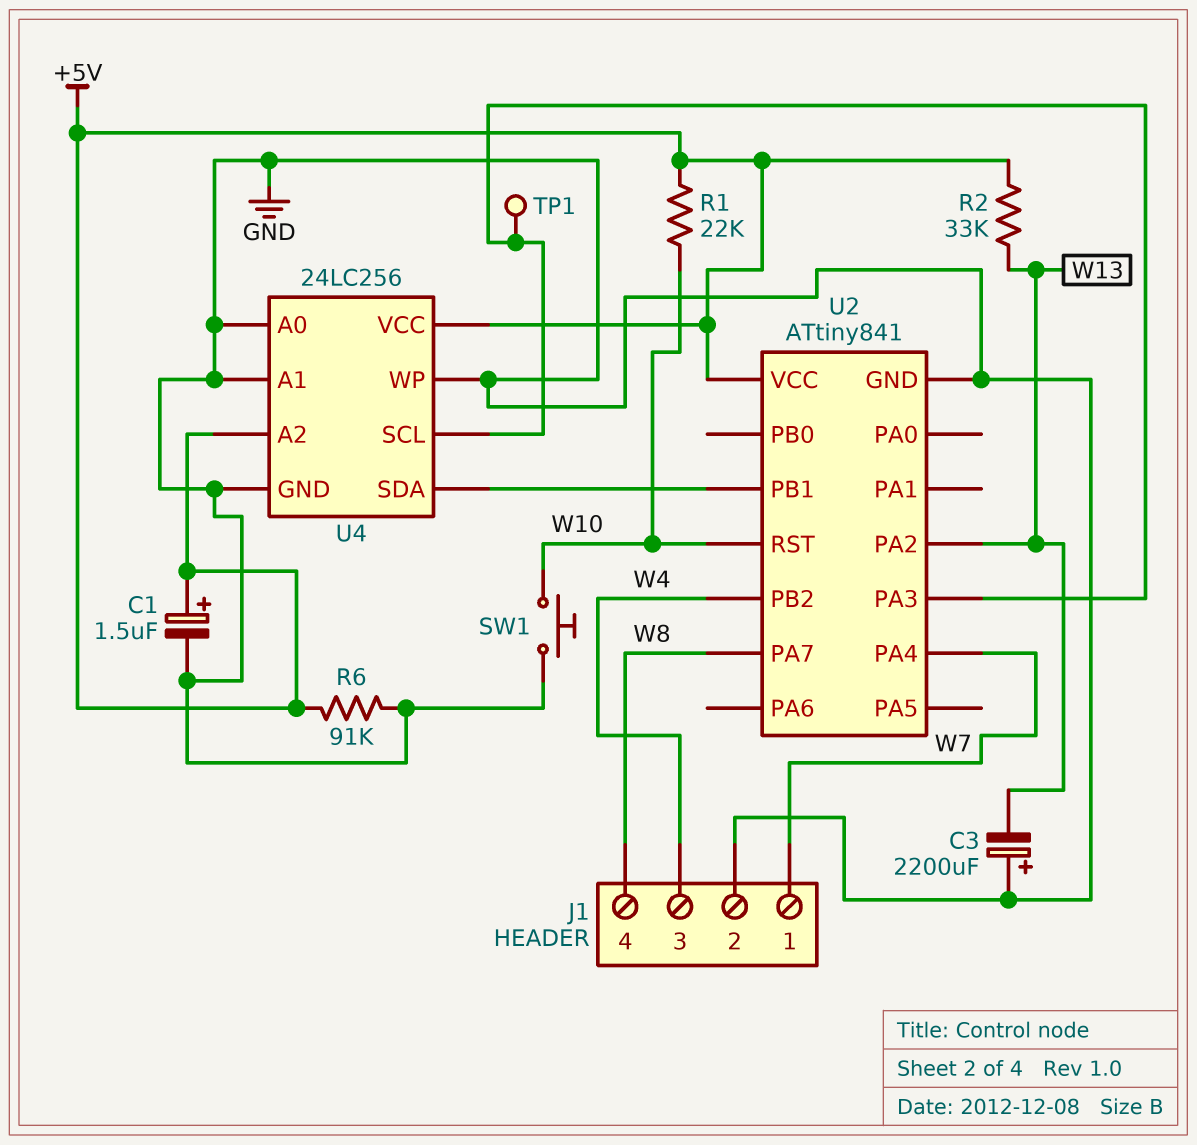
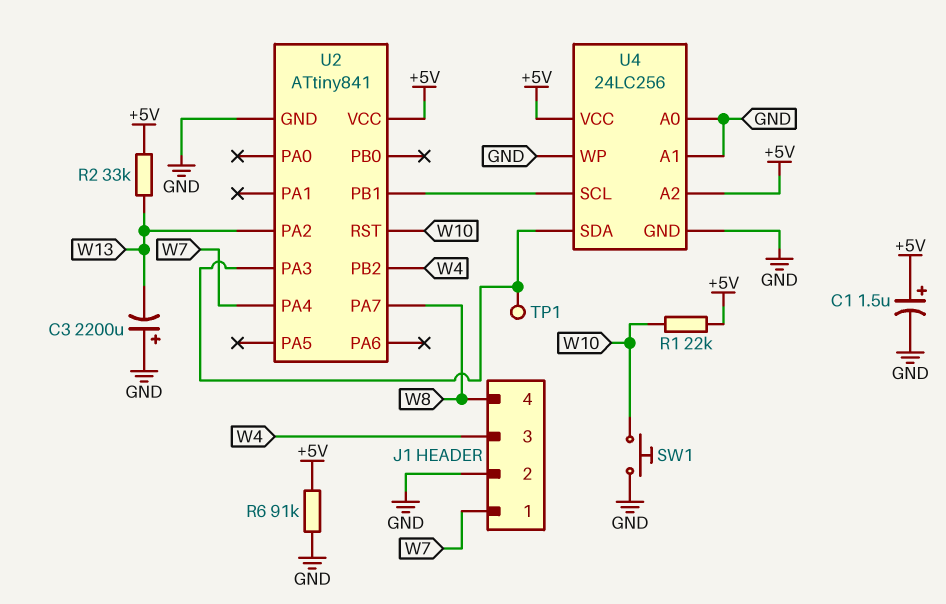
U4 pin SCL: U2/PA3 -> U2/PB1
U4 pin SDA: U2/PB1 -> U2/PA3

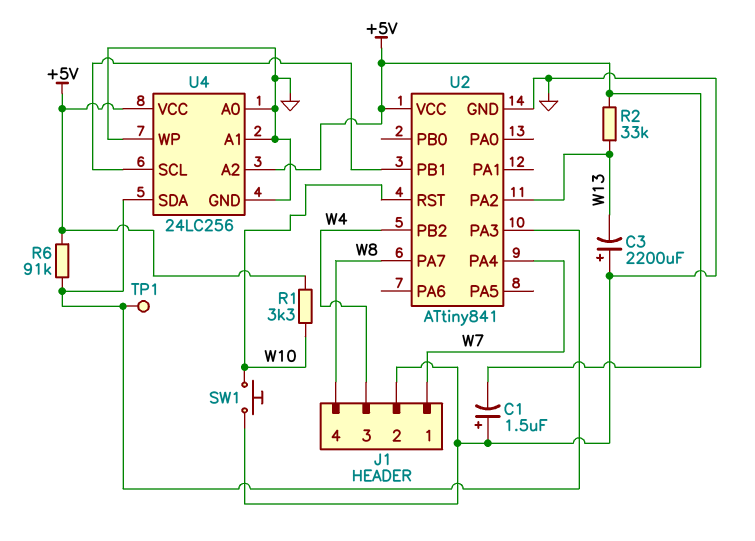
C1: 1.5uF (plus +5V, minus GND) -> 1.5uF (plus GND, minus +5V)
R1: 22k (+5V, W10) -> 3.3k (+5V, W10)
R6: 91k (+5V, GND) -> 91k (+5V, U2/PA3)

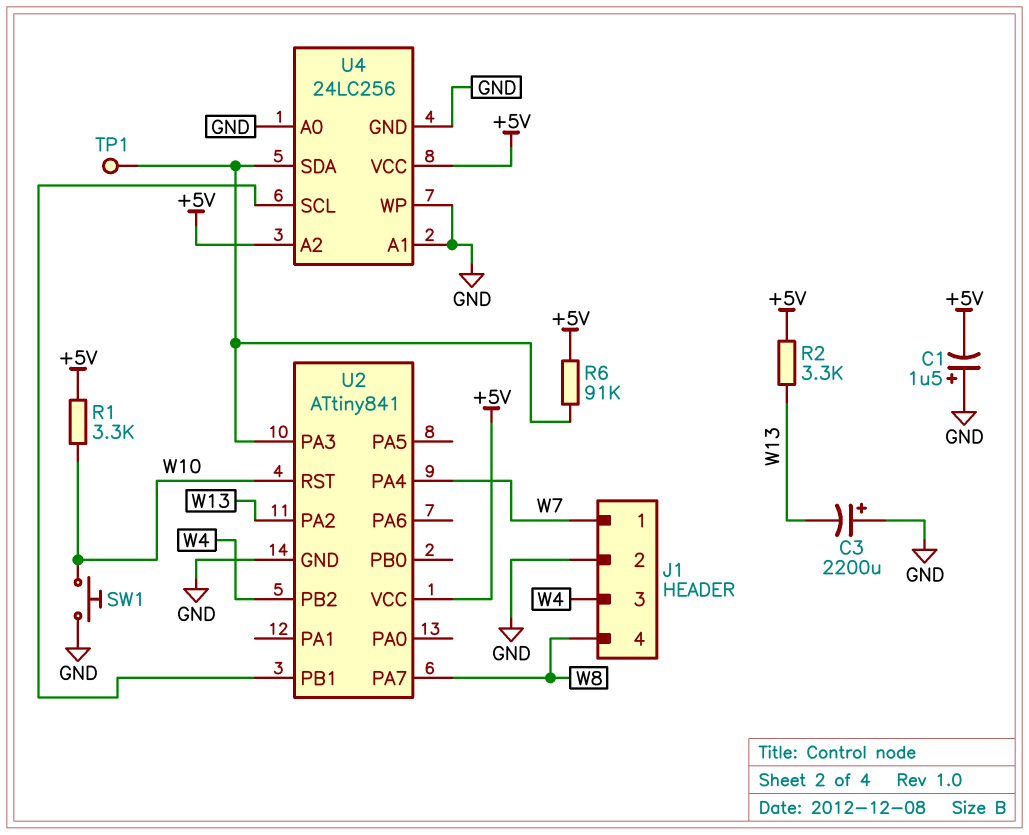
R2: 33k (+5V, W13) -> 3.3k (+5V, W13)

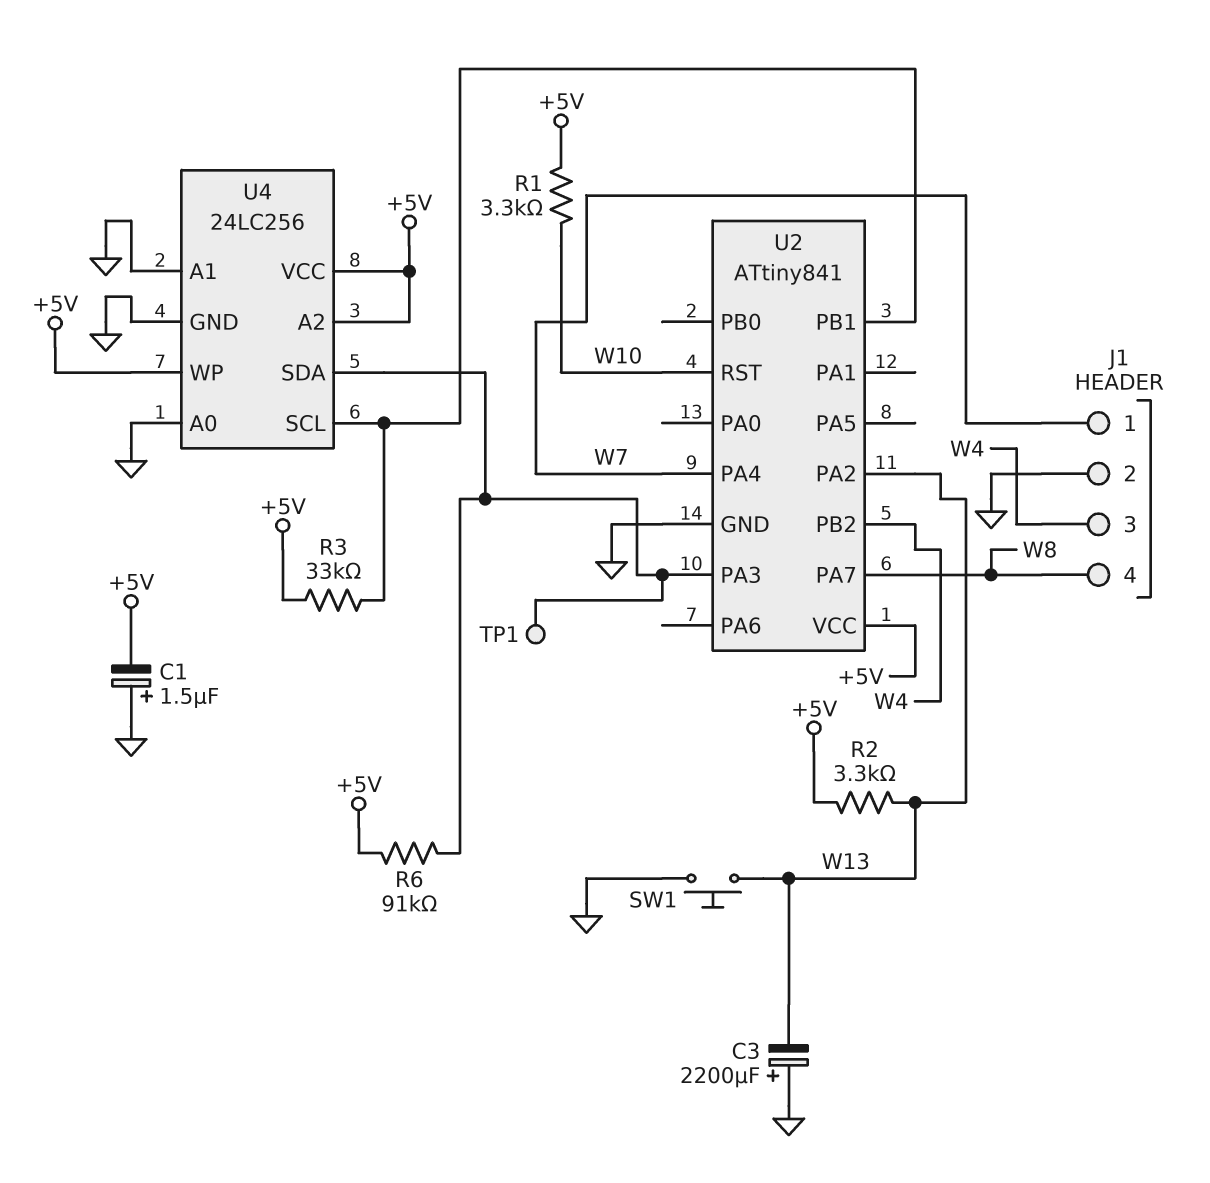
R3: none -> 33k (+5V, U2/PB1)
SW1: button (GND, W10) -> button (GND, W13)
U4 pin WP: GND -> +5V

